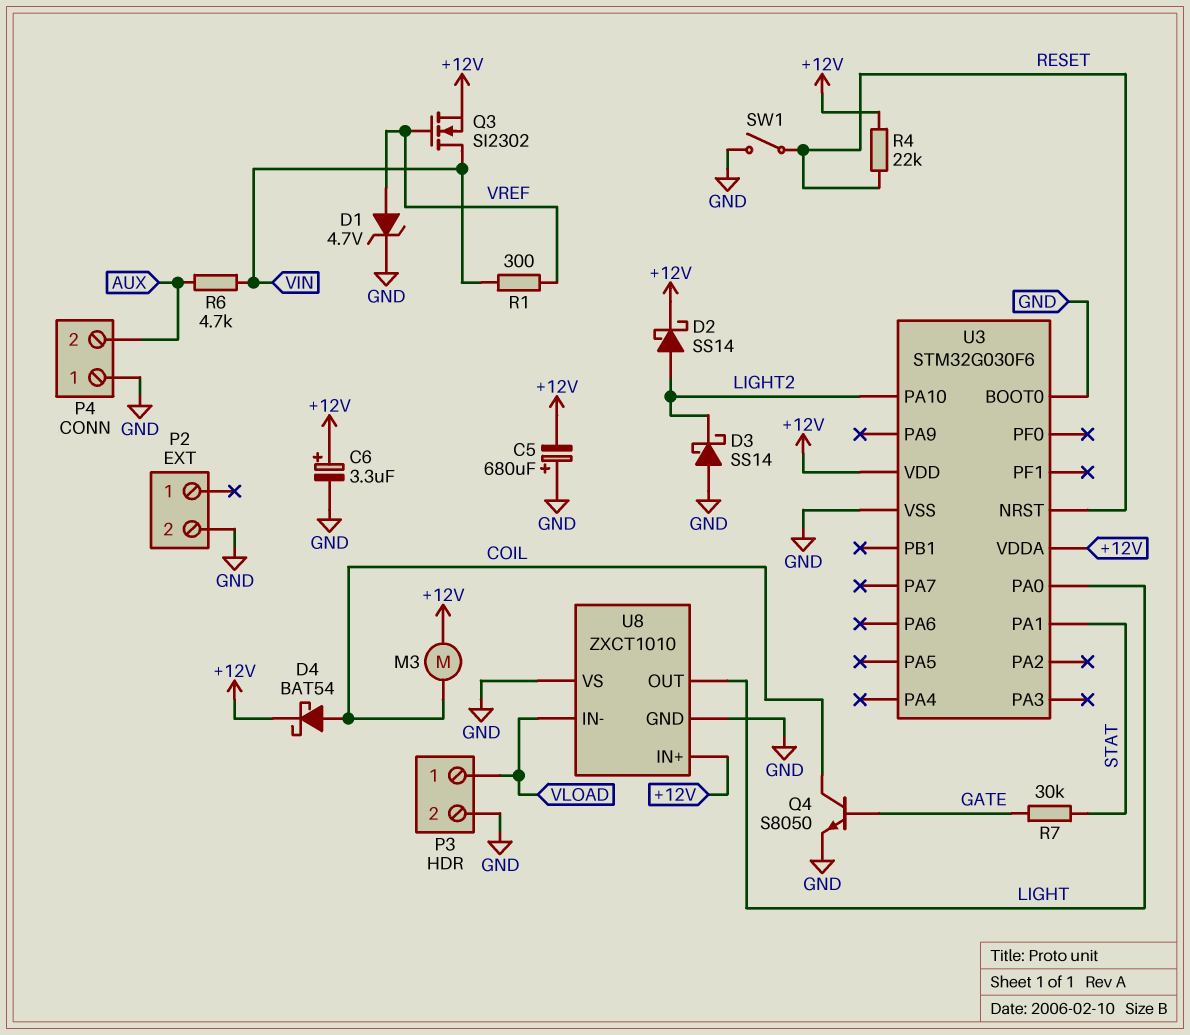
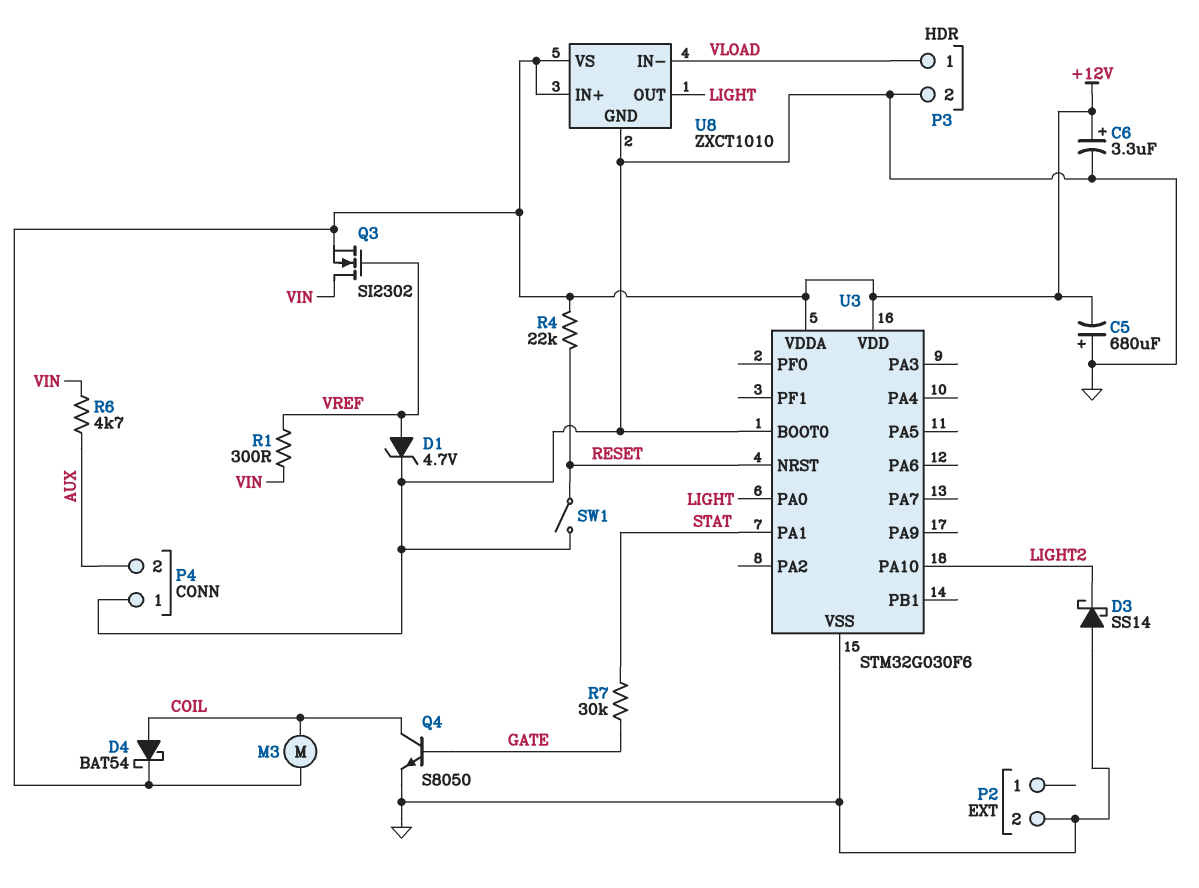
D2: schottky SS14 (A LIGHT2, K +12V) -> none
U8 pin VS: GND -> +12V

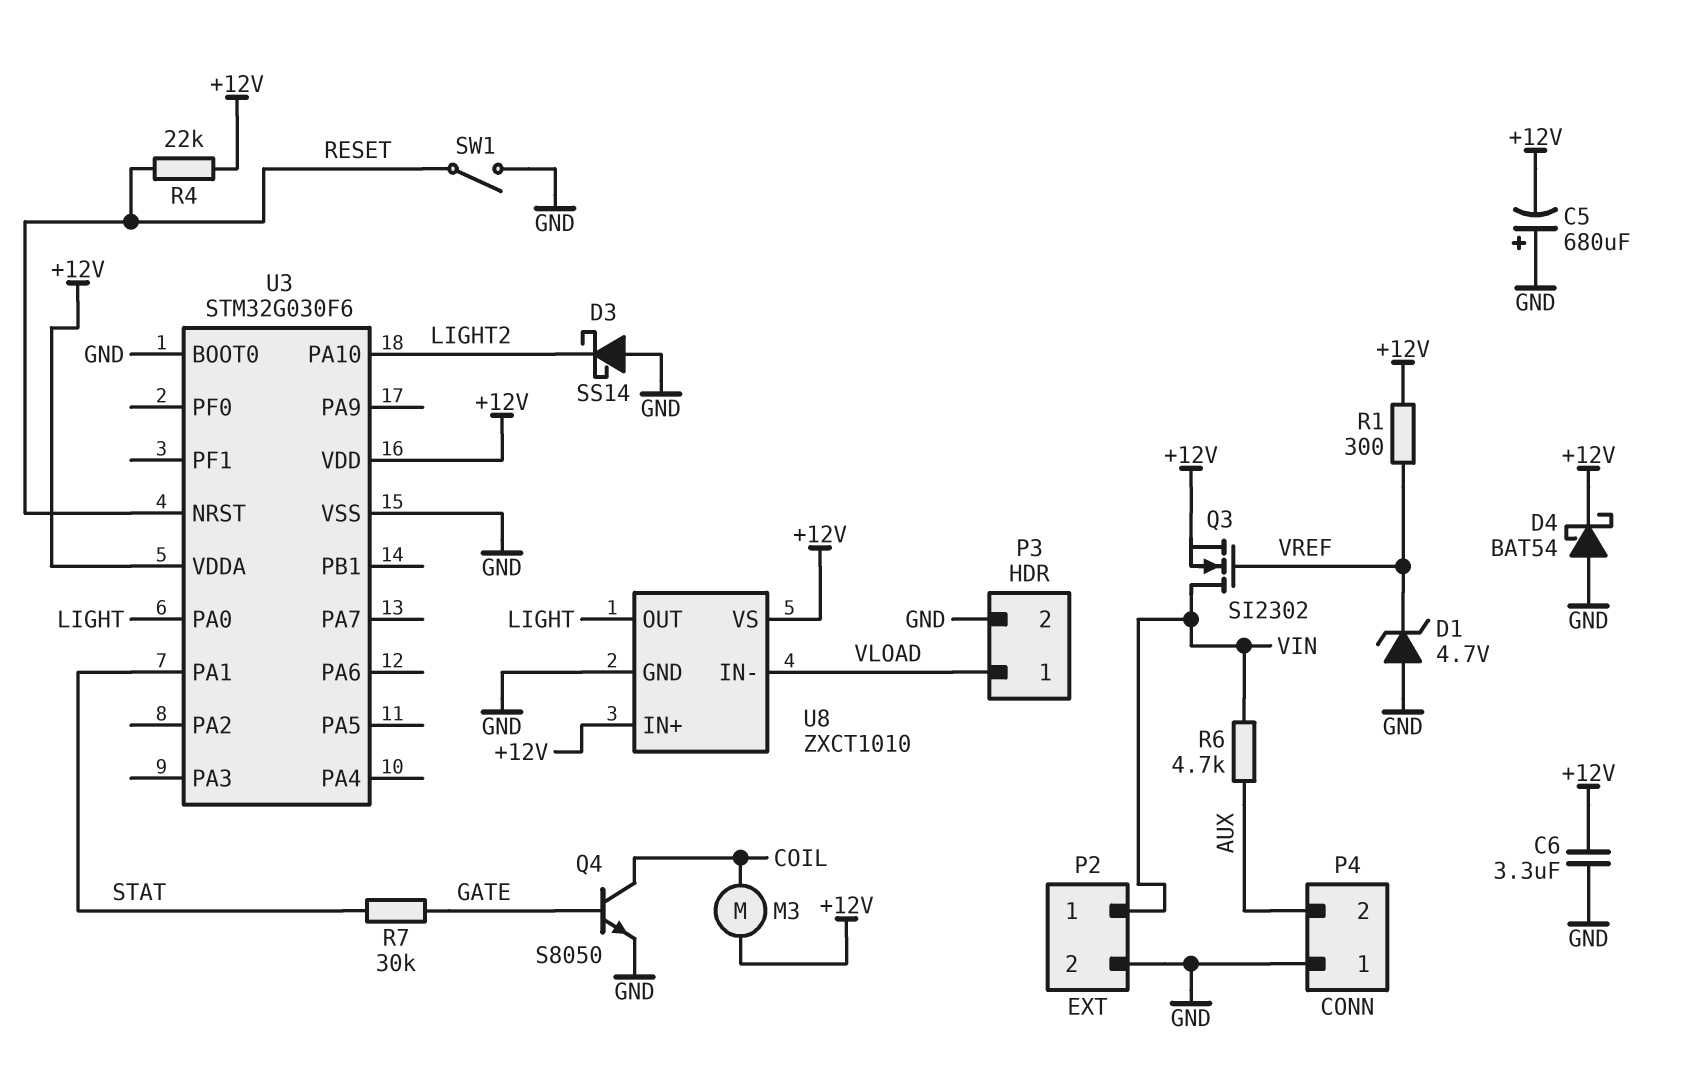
C6: 3.3uF (plus +12V, minus GND) -> 3.3uF (+12V, GND)
D1: zener 4.7V (A VREF, K GND) -> zener 4.7V (A GND, K VREF)
D4: schottky BAT54 (A COIL, K +12V) -> schottky BAT54 (A GND, K +12V)
P2 pin 1: none -> VIN
R1: 300 (VIN, VREF) -> 300 (+12V, VREF)

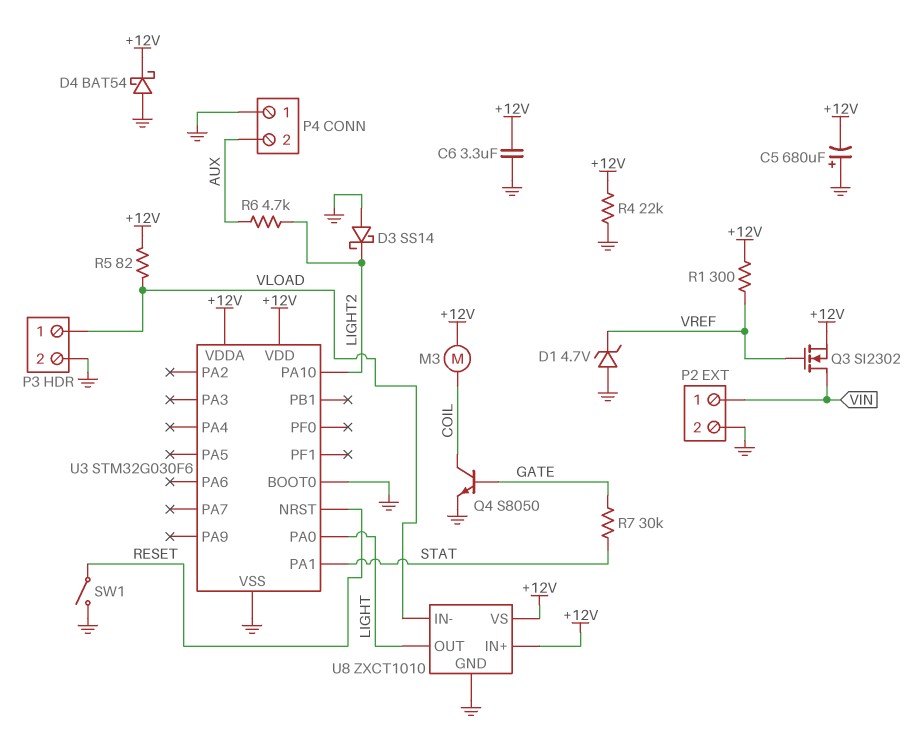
R4: 22k (+12V, RESET) -> 22k (+12V, GND)
R5: none -> 82 (+12V, VLOAD)
R6: 4.7k (AUX, VIN) -> 4.7k (AUX, LIGHT2)

